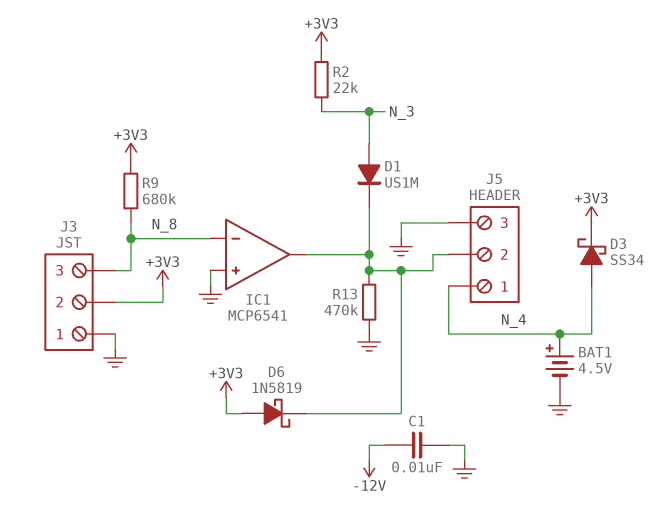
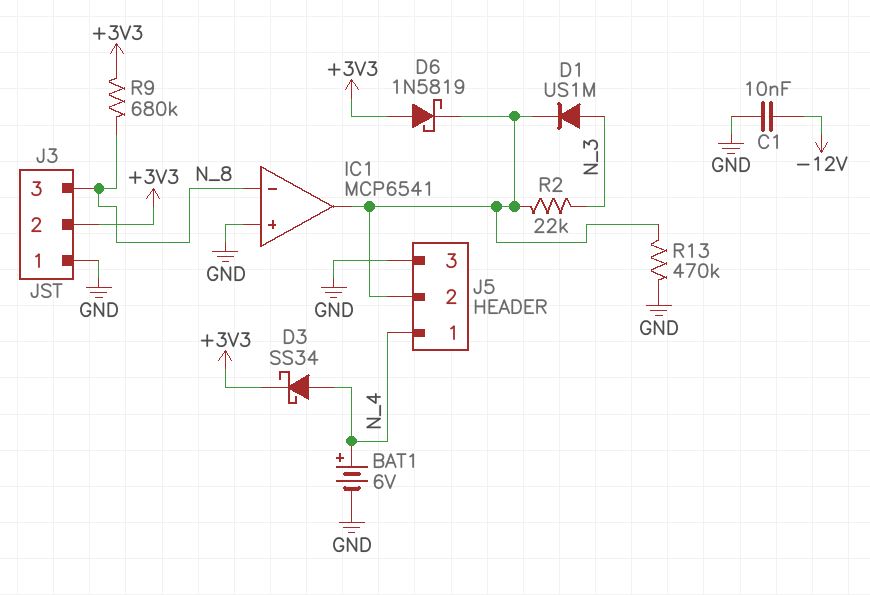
BAT1: 4.5V (plus N_4, minus GND) -> 6V (plus N_4, minus GND)
R2: 22k (+3V3, N_3) -> 22k (IC1/out, N_3)

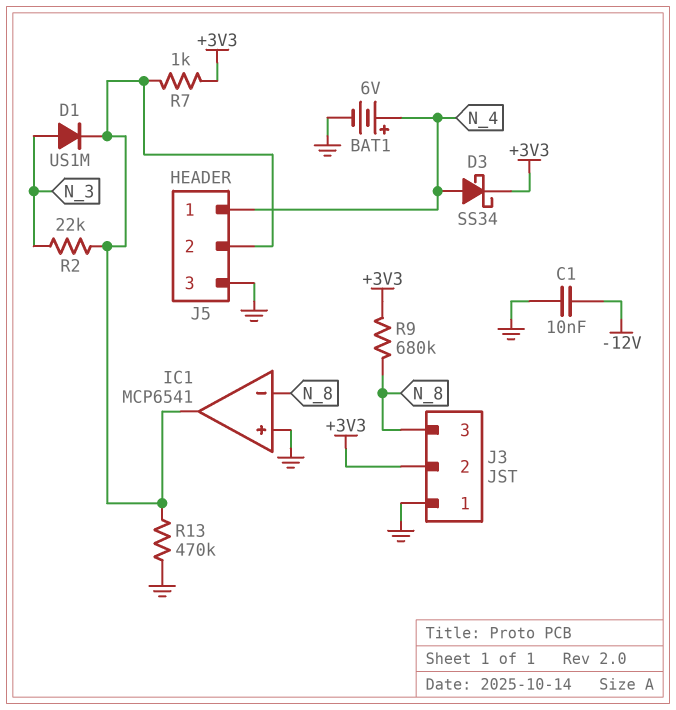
D6: schottky 1N5819 (A +3V3, K IC1/out) -> none
R7: none -> 1k (+3V3, IC1/out)

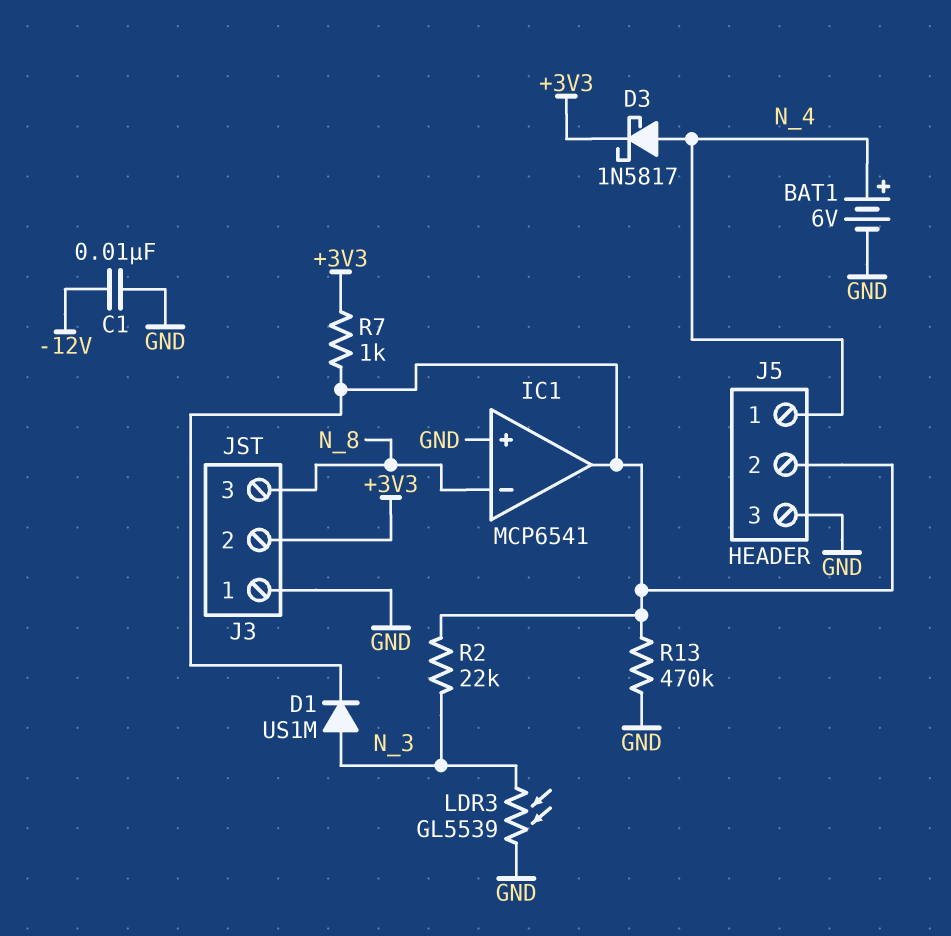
D3: schottky SS34 (A N_4, K +3V3) -> schottky 1N5817 (A N_4, K +3V3)
LDR3: none -> GL5539 (GND, N_3)
R9: 680k (+3V3, N_8) -> none

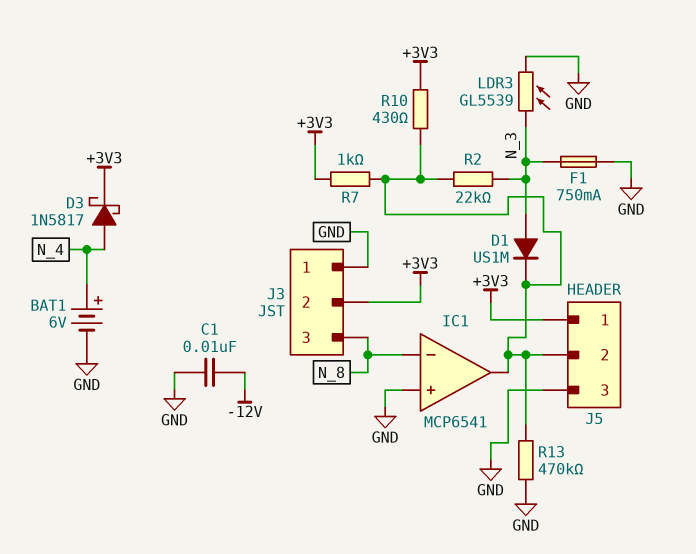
F1: none -> 750mA (GND, N_3)
J5 pin 1: N_4 -> +3V3
R10: none -> 430 (+3V3, IC1/out)

